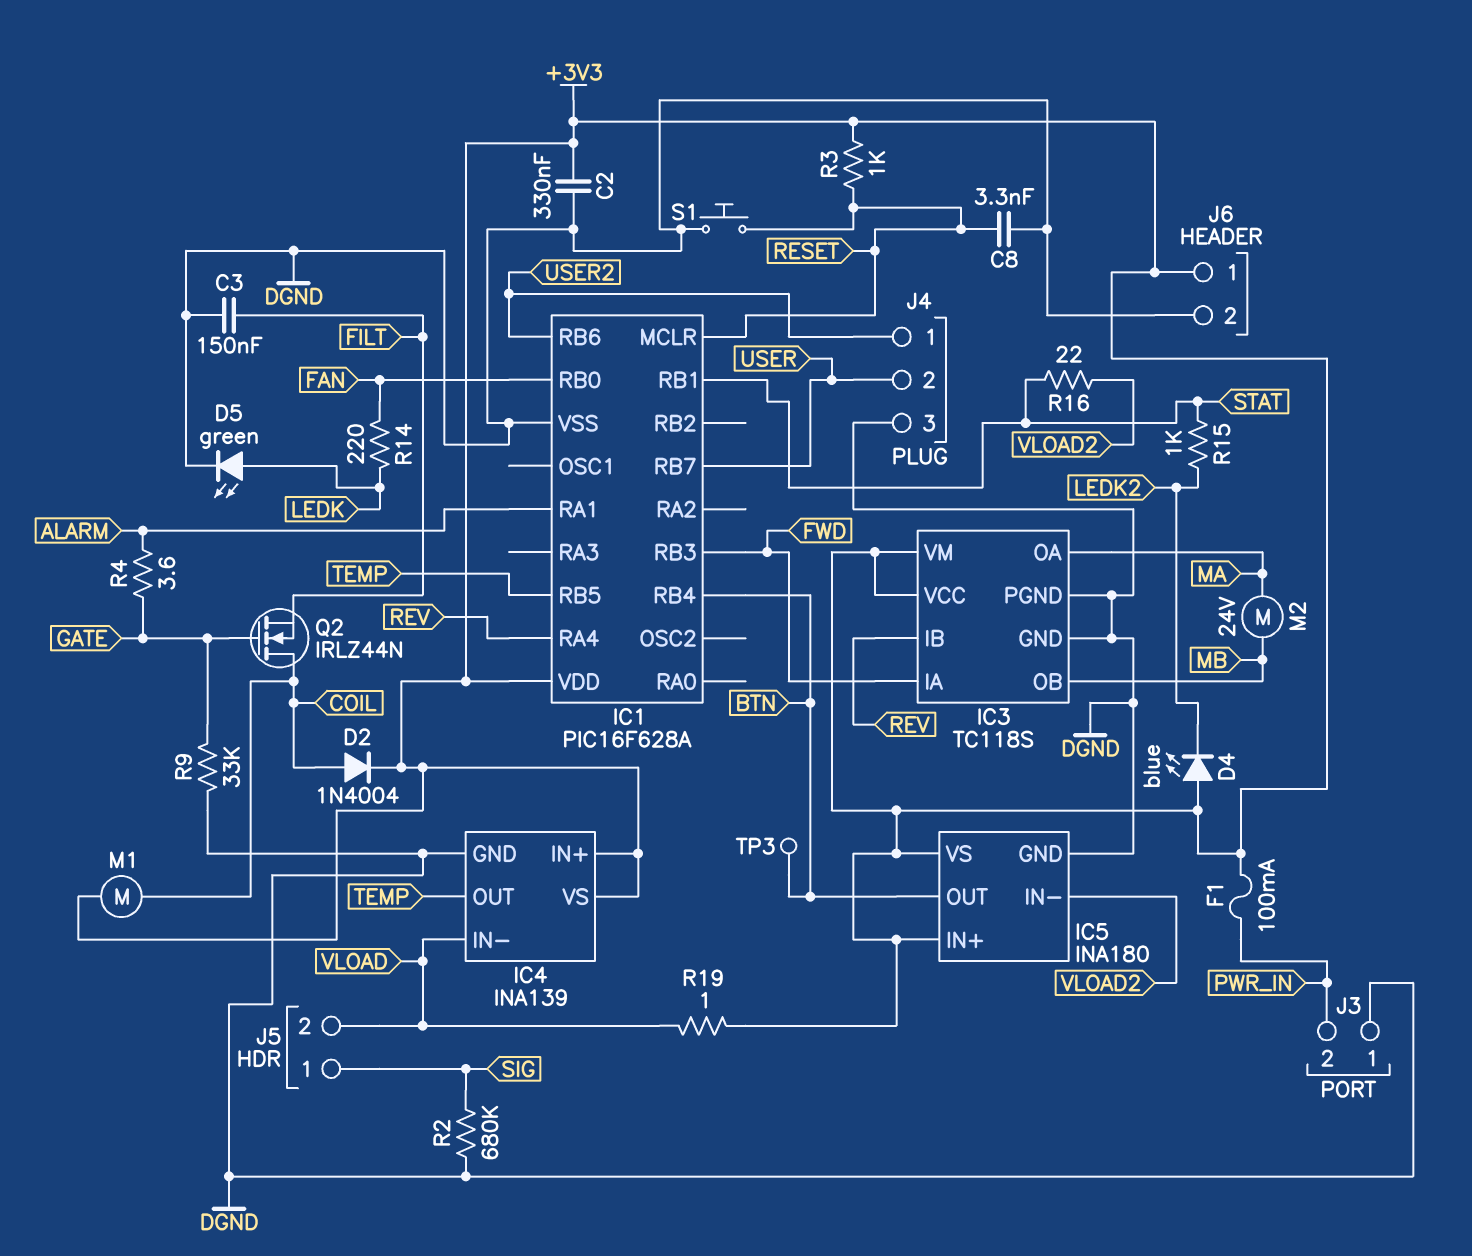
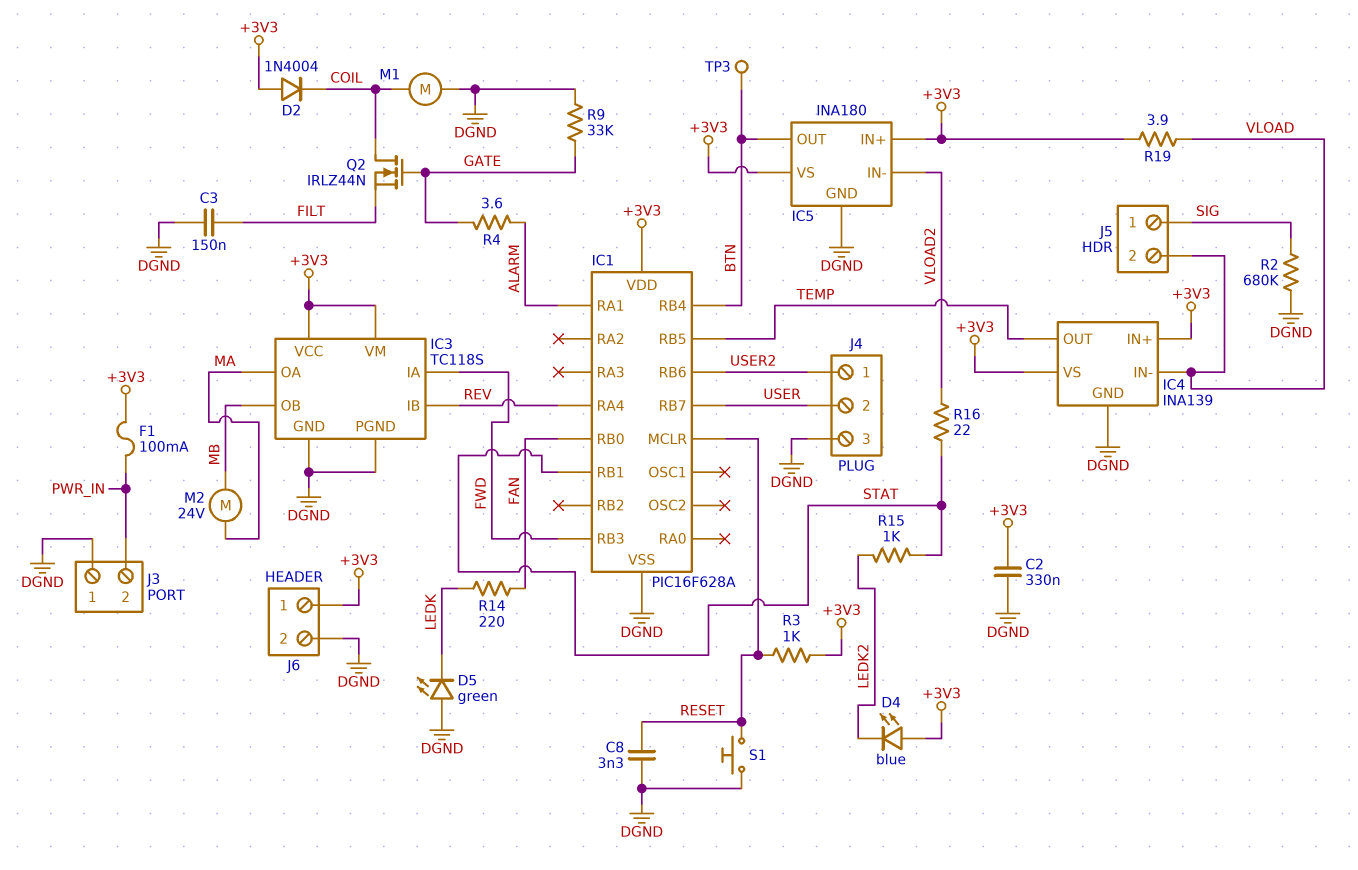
D2: diode 1N4004 (A COIL, K +3V3) -> diode 1N4004 (A +3V3, K COIL)
D5: LED green (A LEDK, K DGND) -> LED green (A DGND, K LEDK)
M1: motor (+3V3, COIL) -> motor (COIL, DGND)
R19: 1 (+3V3, VLOAD) -> 3.9 (+3V3, VLOAD)

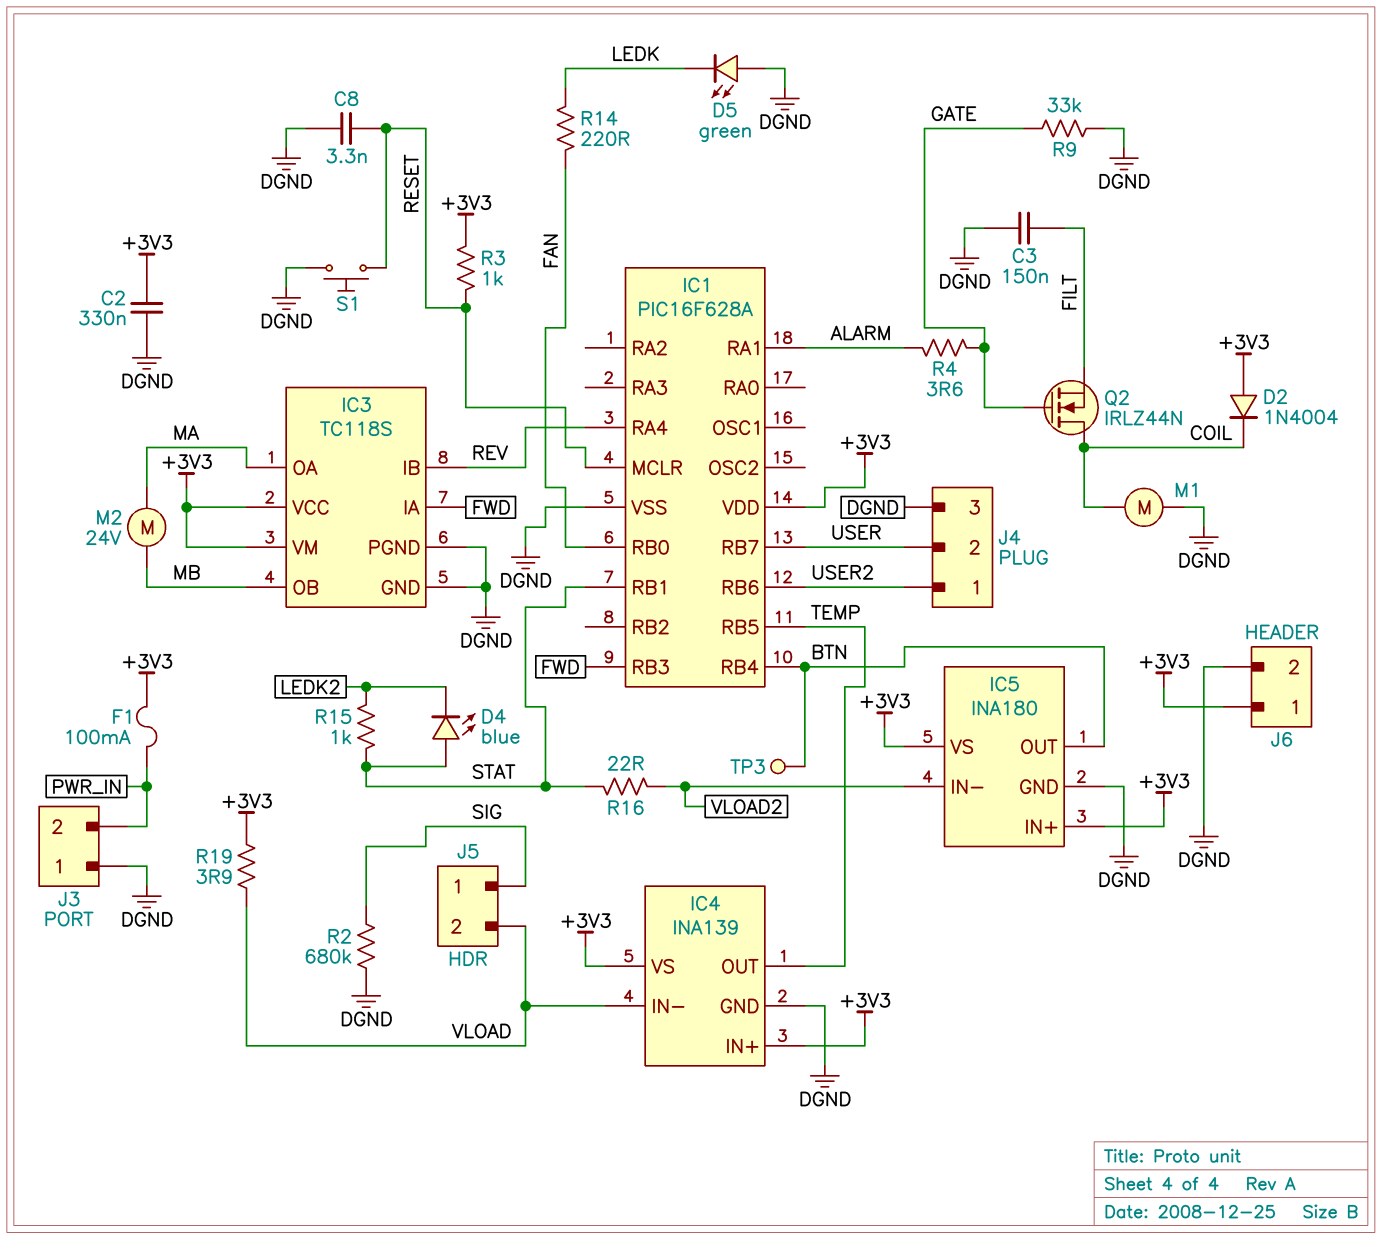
D4: LED blue (A +3V3, K LEDK2) -> LED blue (A STAT, K LEDK2)

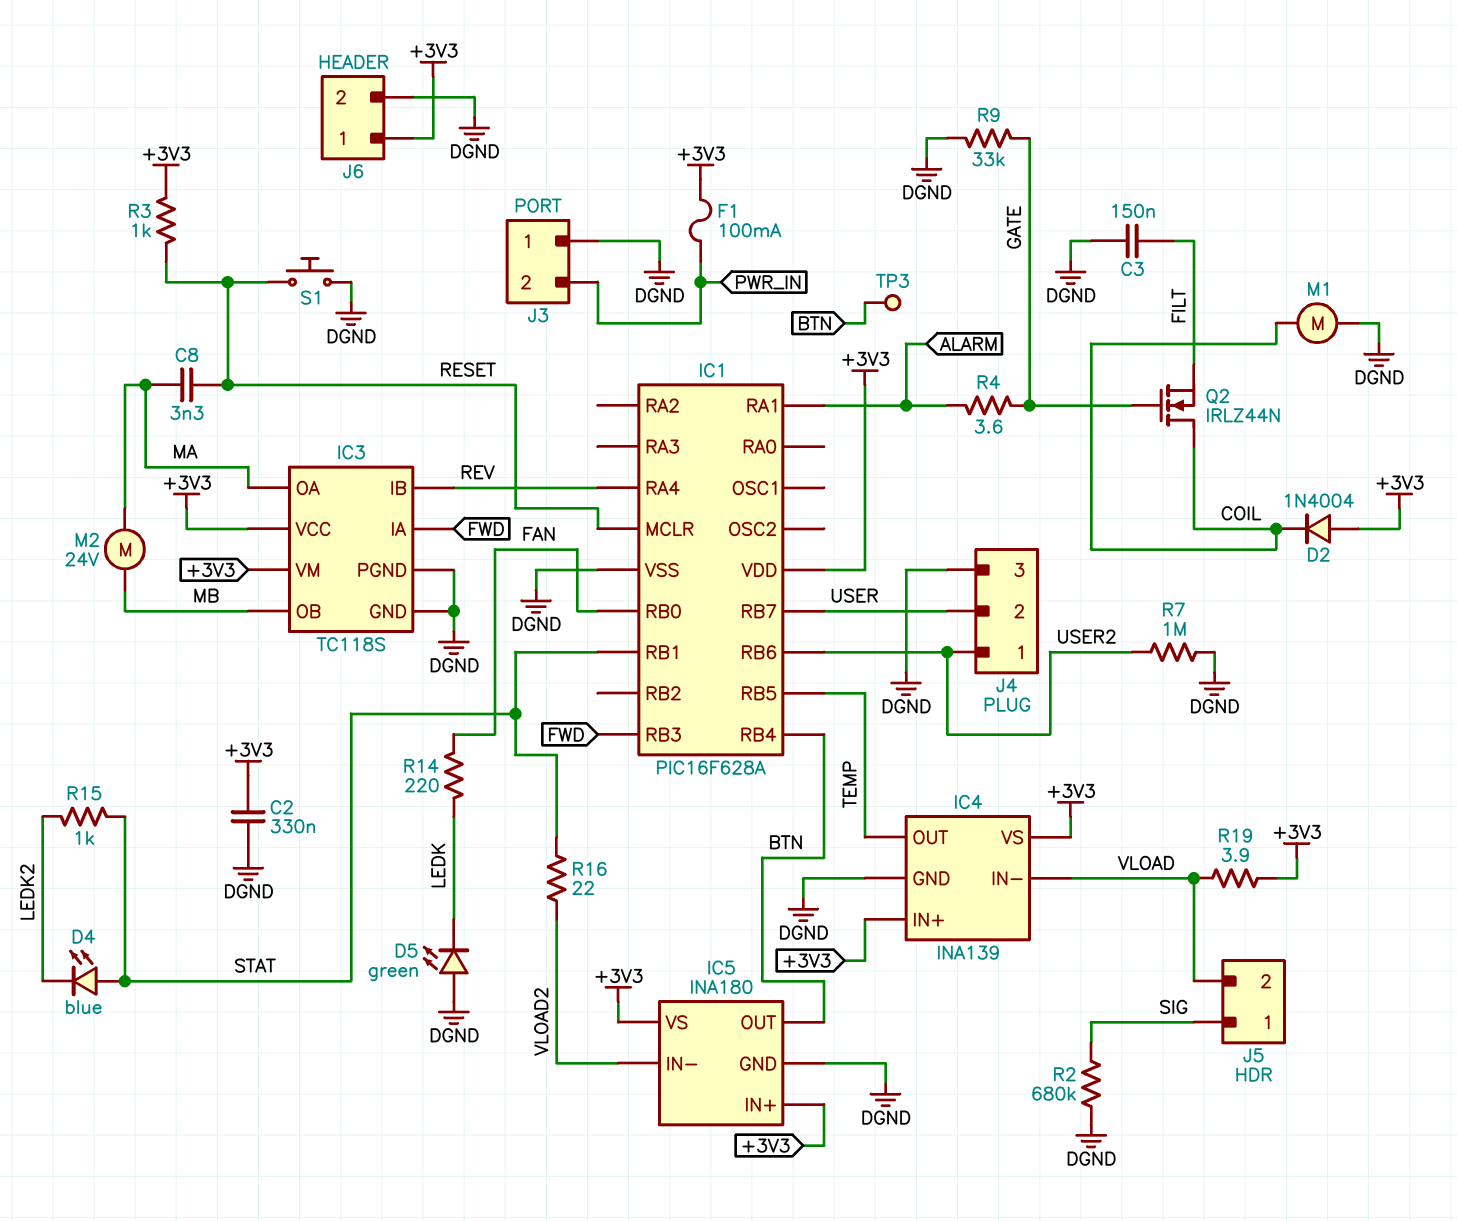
C8: 3.3nF (DGND, RESET) -> 3.3nF (MA, RESET)
R7: none -> 1M (DGND, USER2)

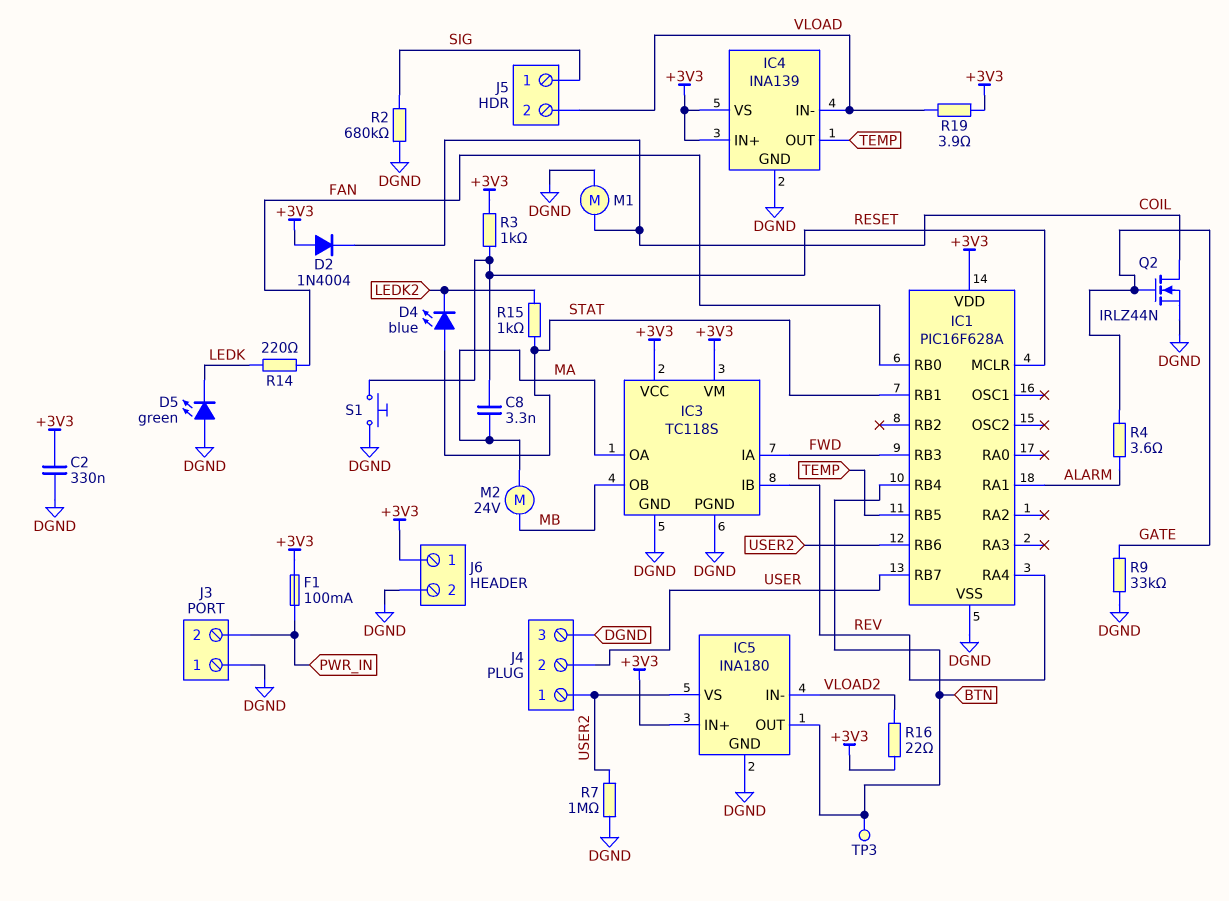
C3: 150nF (DGND, FILT) -> none
IC5 pin VS: +3V3 -> USER2
Q2: NMOS IRLZ44N (G GATE, D COIL, S FILT) -> NMOS IRLZ44N (G GATE, D COIL, S DGND)
R16: 22 (STAT, VLOAD2) -> 22 (+3V3, VLOAD2)

